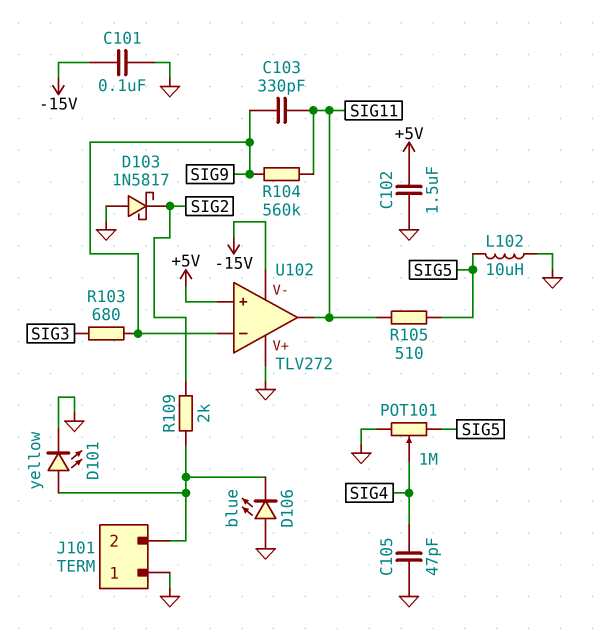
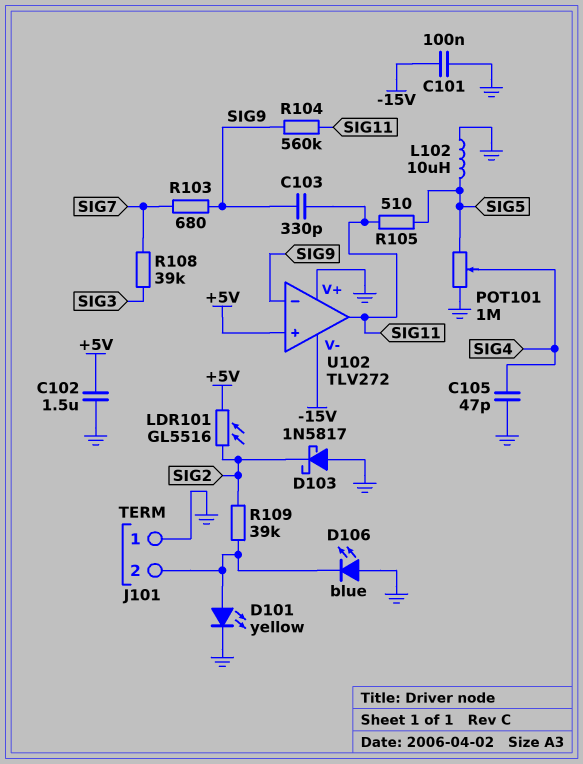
LDR101: none -> GL5516 (+5V, SIG2)
R103: 680 (SIG3, SIG9) -> 680 (SIG7, SIG9)
R108: none -> 39k (SIG3, SIG7)
R109: 2k (J101/2, SIG2) -> 39k (J101/2, SIG2)

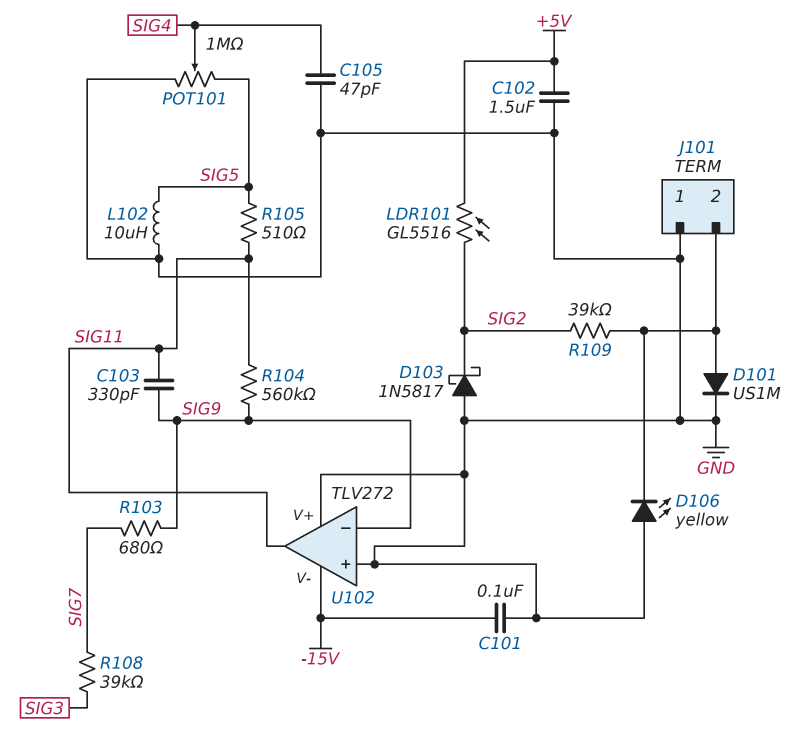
D101: LED yellow (A J101/2, K GND) -> diode US1M (A J101/2, K GND)
D106: LED blue (A GND, K J101/2) -> LED yellow (A GND, K J101/2)
U102 pin in+: +5V -> GND

